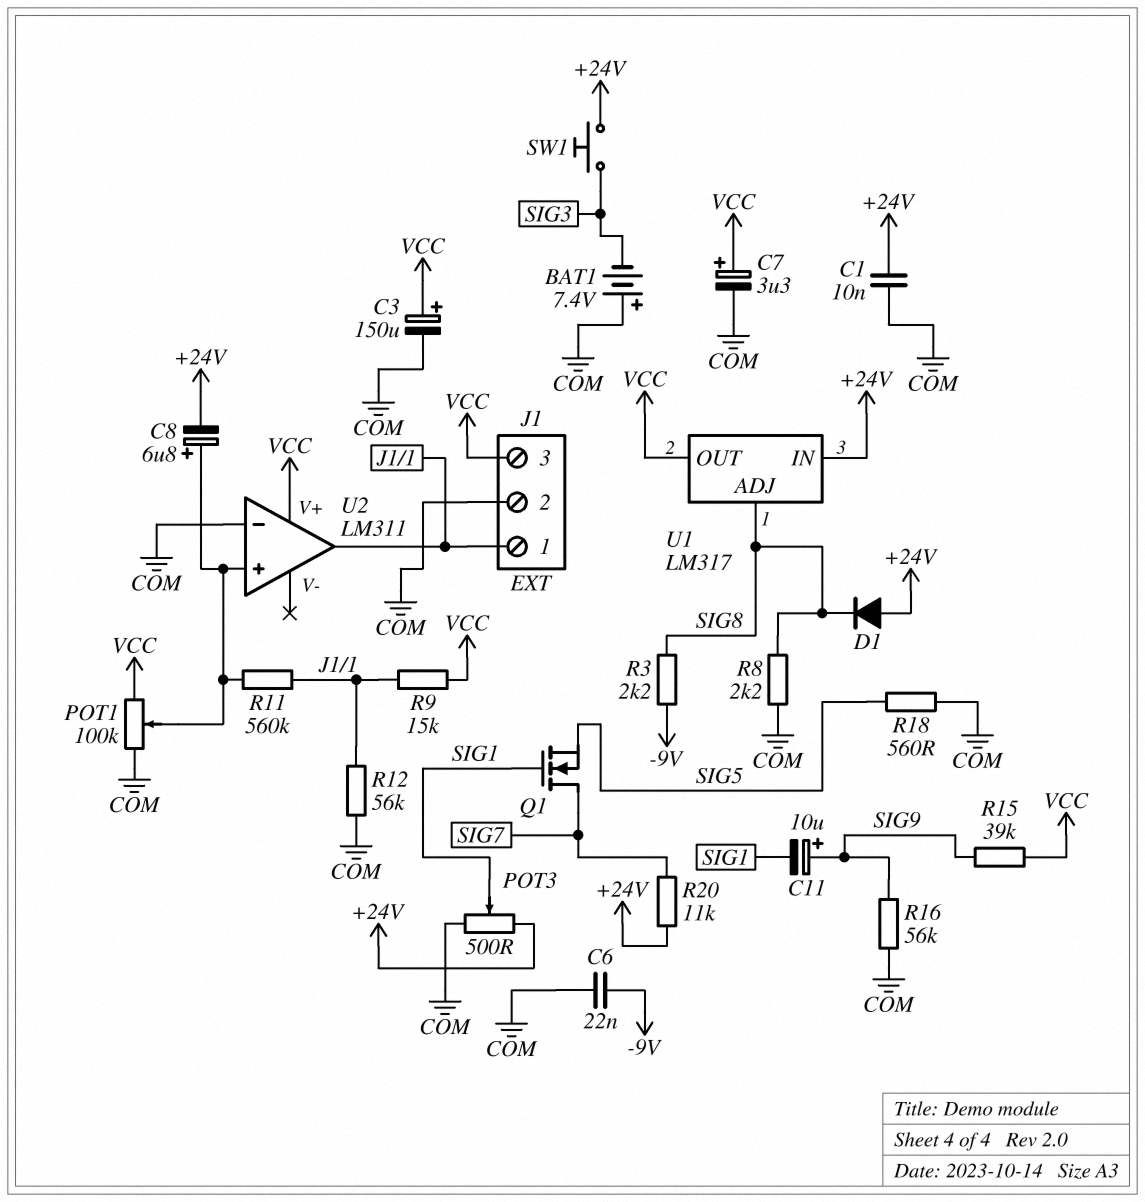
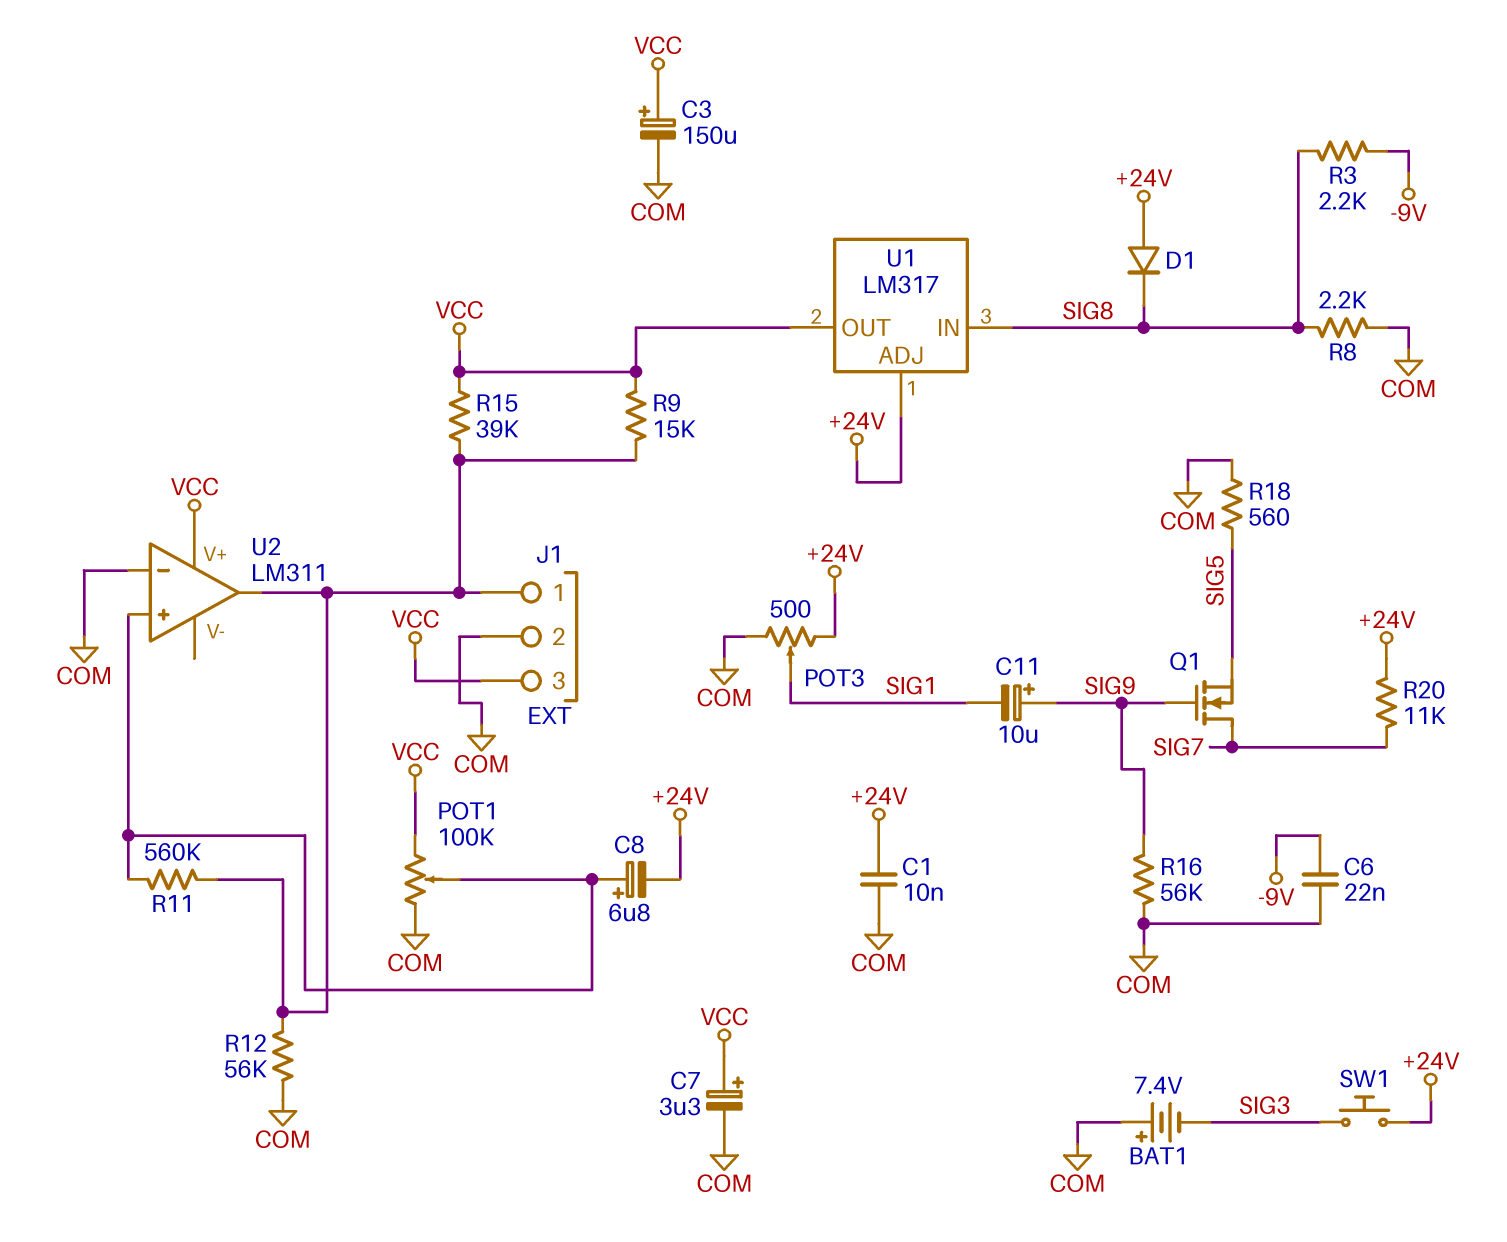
Q1: NMOS (G SIG1, D SIG7, S SIG5) -> NMOS (G SIG9, D SIG7, S SIG5)
R15: 39k (SIG9, VCC) -> 39k (J1/1, VCC)
U1 pin ADJ: SIG8 -> +24V
U1 pin IN: +24V -> SIG8

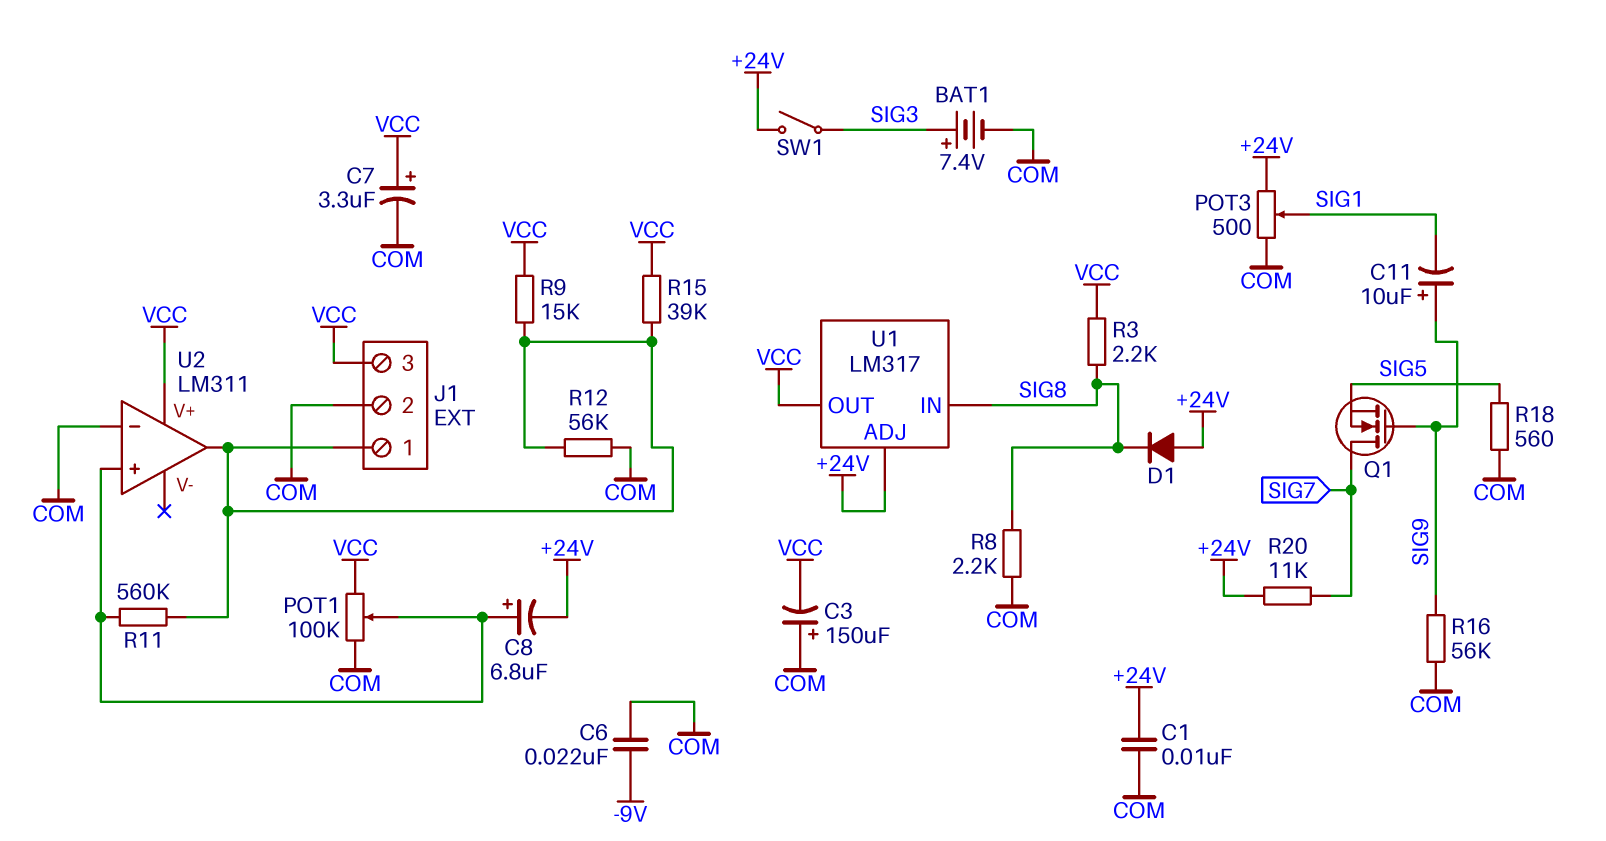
BAT1: 7.4V (plus COM, minus SIG3) -> 7.4V (plus SIG3, minus COM)
C3: 150uF (plus VCC, minus COM) -> 150uF (plus COM, minus VCC)
R3: 2.2k (-9V, SIG8) -> 2.2k (SIG8, VCC)
SW1: button (+24V, SIG3) -> switch (+24V, SIG3)

